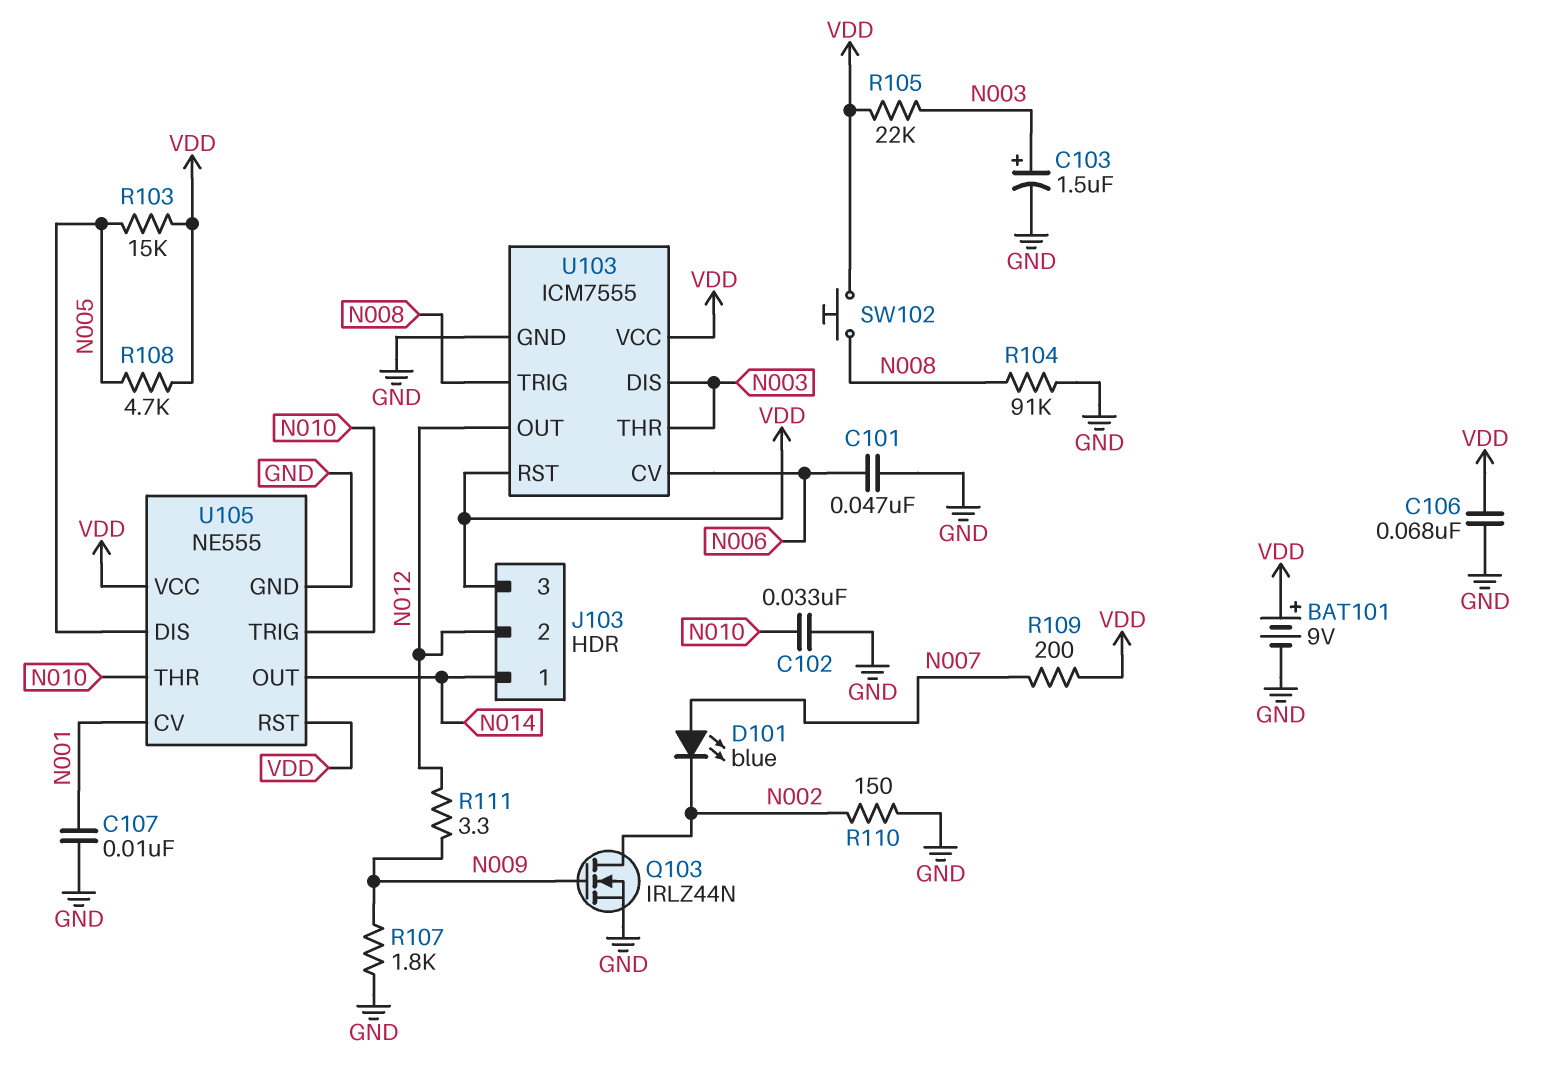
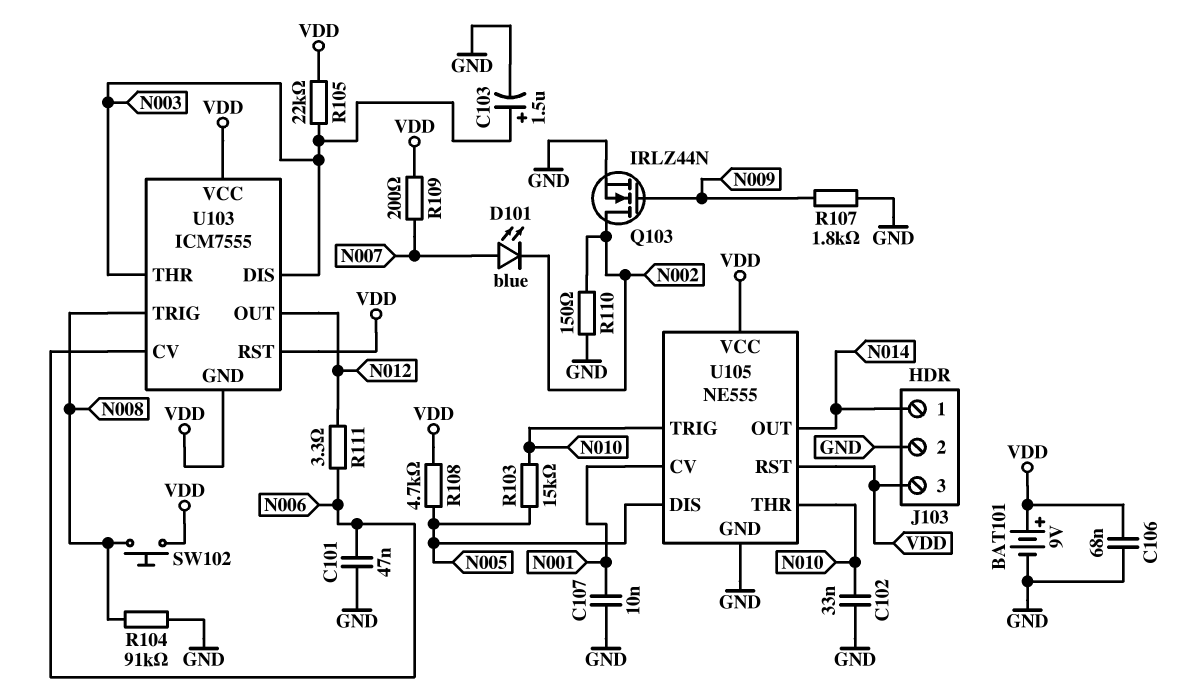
J103 pin 2: N012 -> GND
R103: 15k (N005, VDD) -> 15k (N005, N010)
R111: 3.3 (N009, N012) -> 3.3 (N006, N012)
U103 pin GND: GND -> VDD

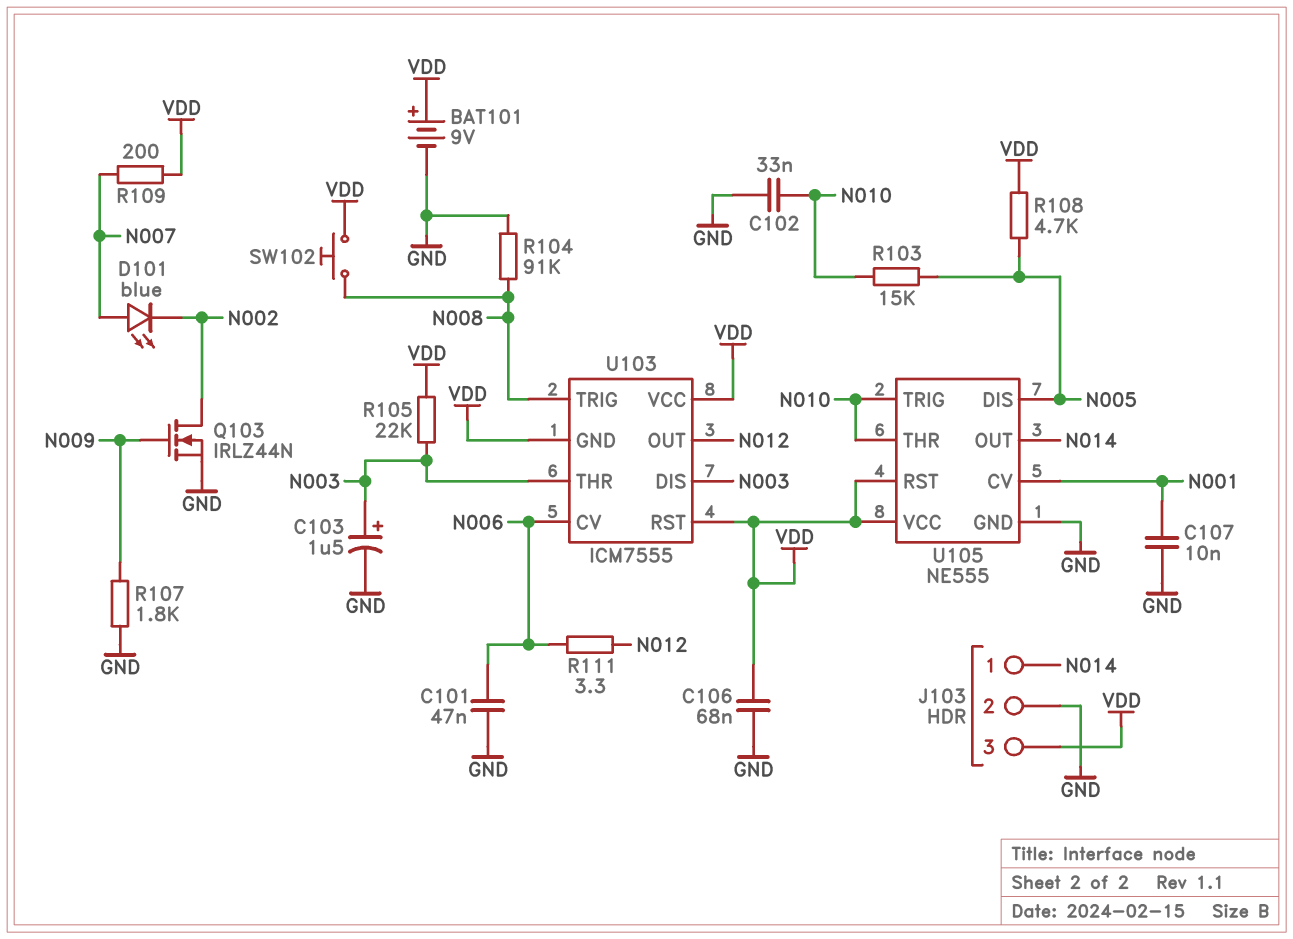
R110: 150 (GND, N002) -> none

